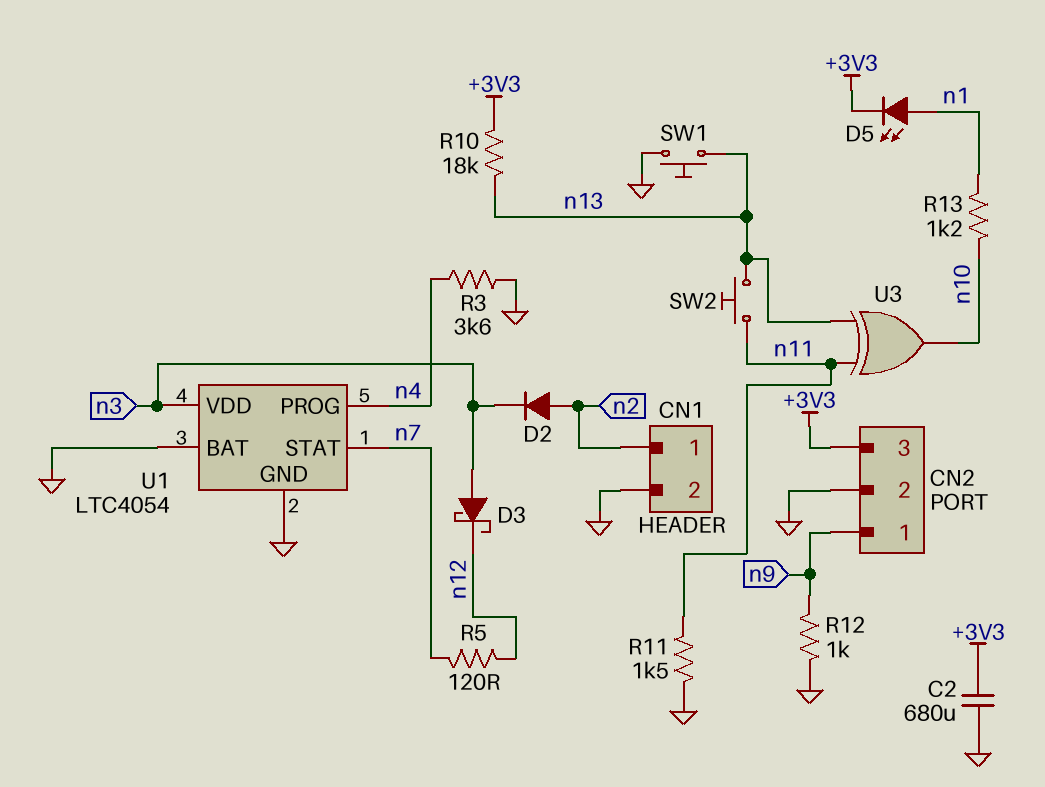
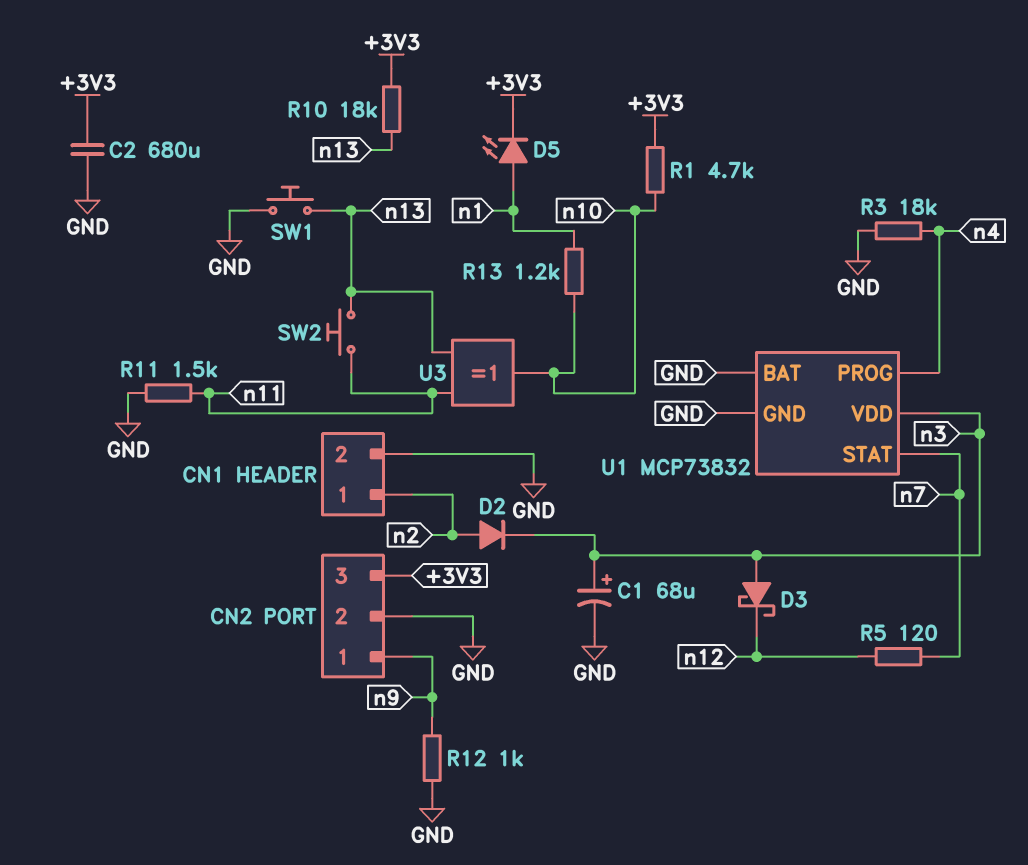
C1: none -> 68uF (plus n3, minus GND)
R1: none -> 4.7k (+3V3, n10)
R3: 3.6k (GND, n4) -> 18k (GND, n4)
U1: LTC4054 -> MCP73832

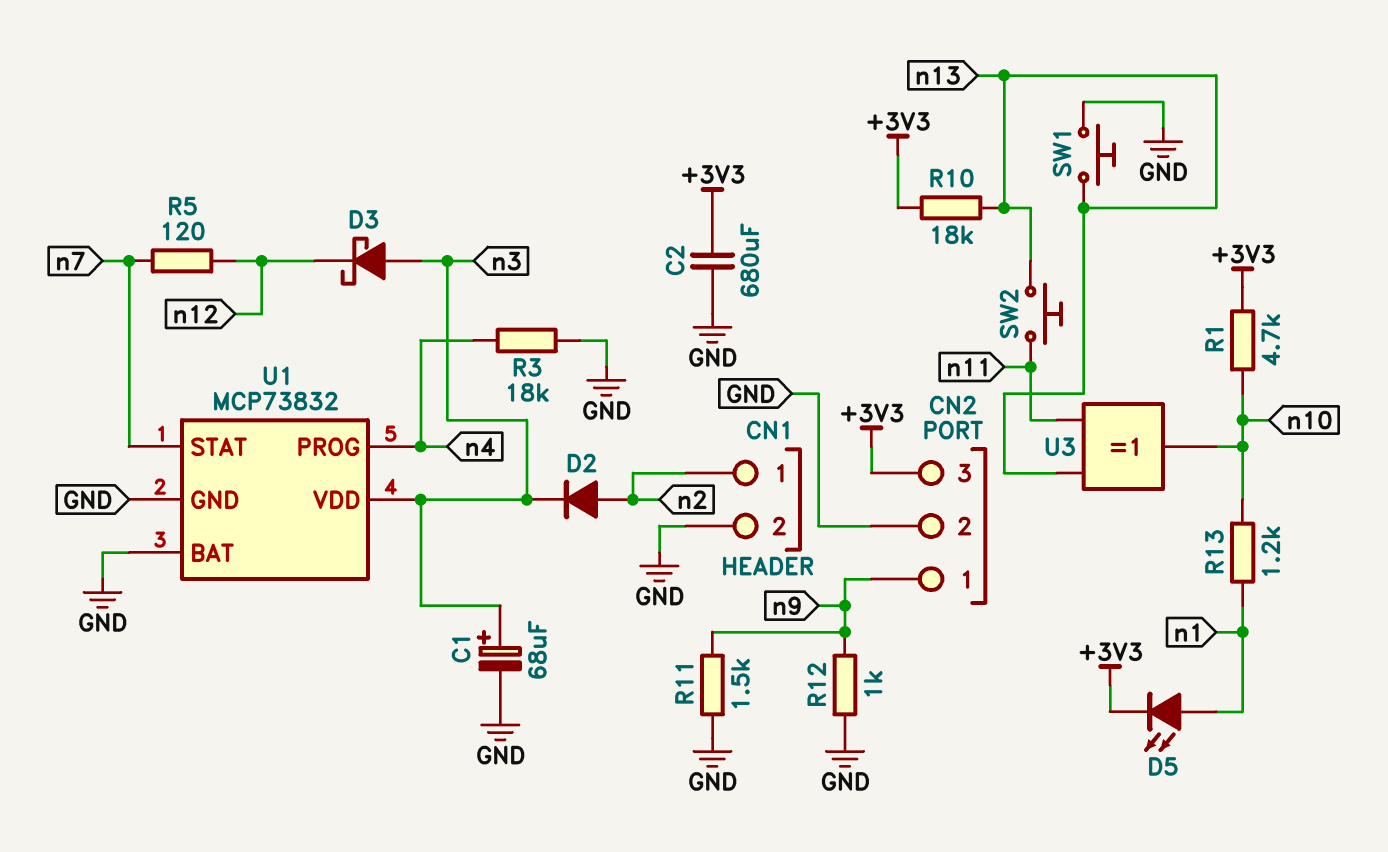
R11: 1.5k (GND, n11) -> 1.5k (GND, n9)

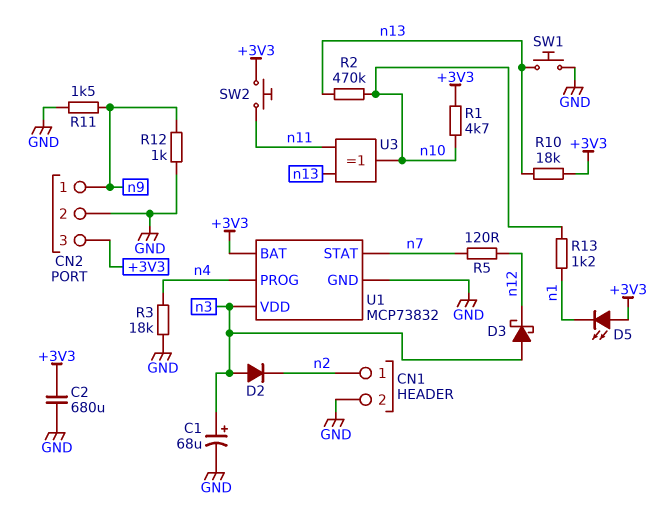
D2: diode (A n2, K n3) -> diode (A n3, K n2)
D5: LED (A n1, K +3V3) -> LED (A +3V3, K n1)
R2: none -> 470k (n10, n13)
SW2: button (n11, n13) -> button (+3V3, n11)
U1 pin BAT: GND -> +3V3

